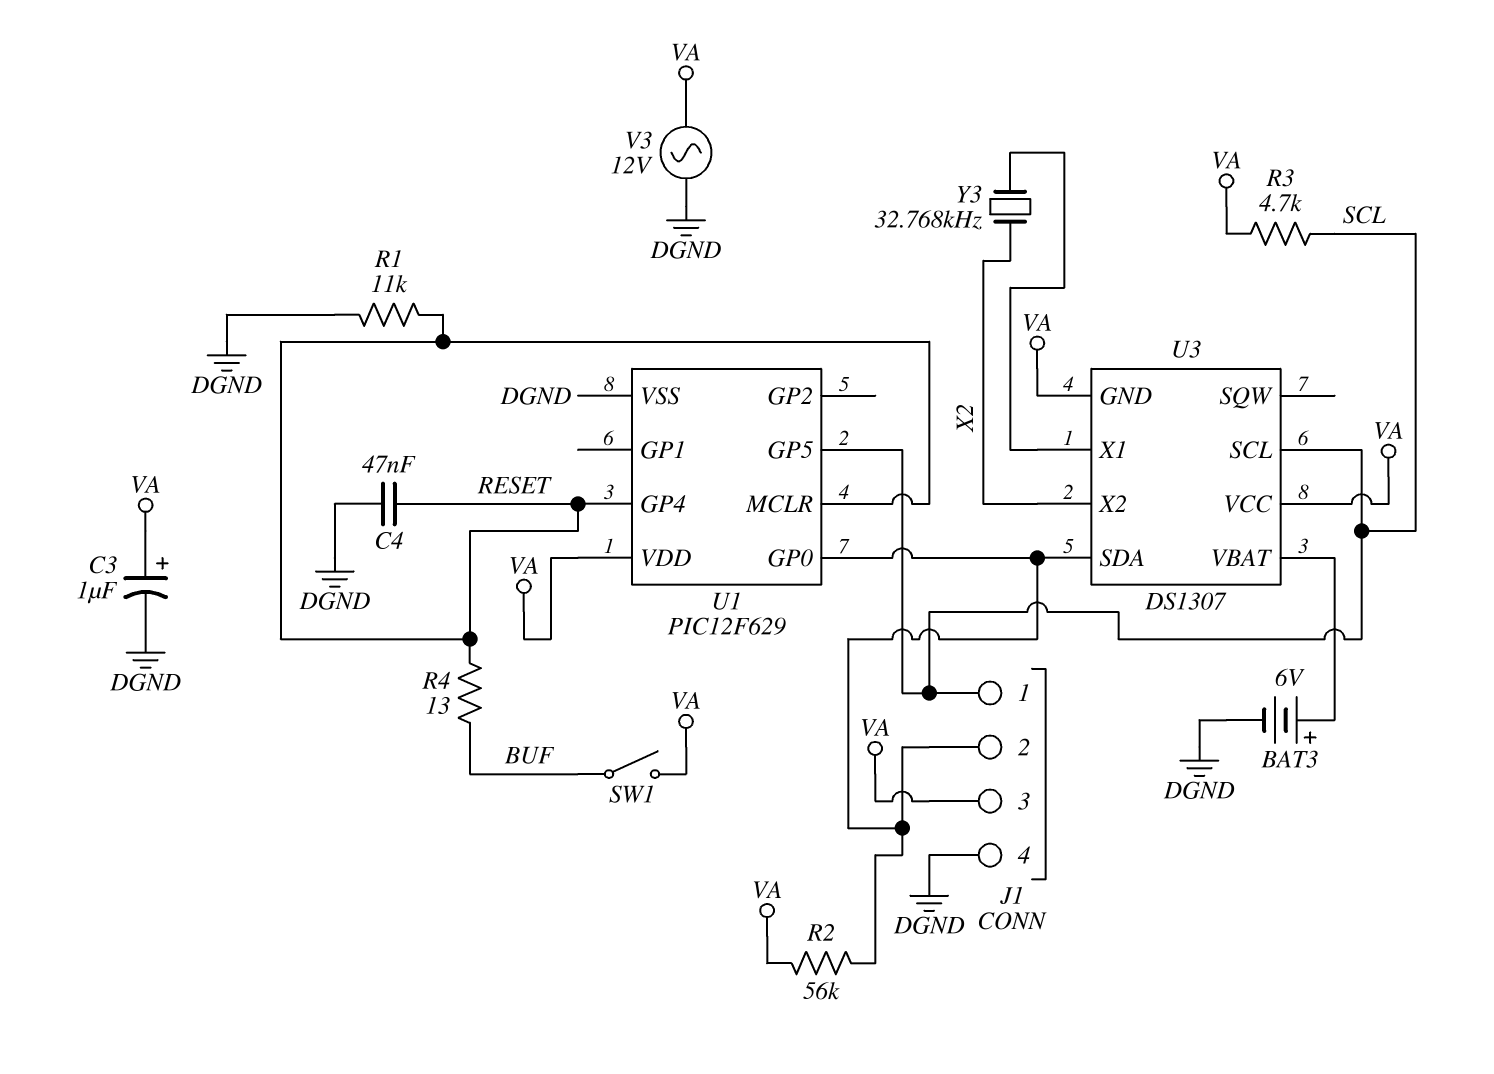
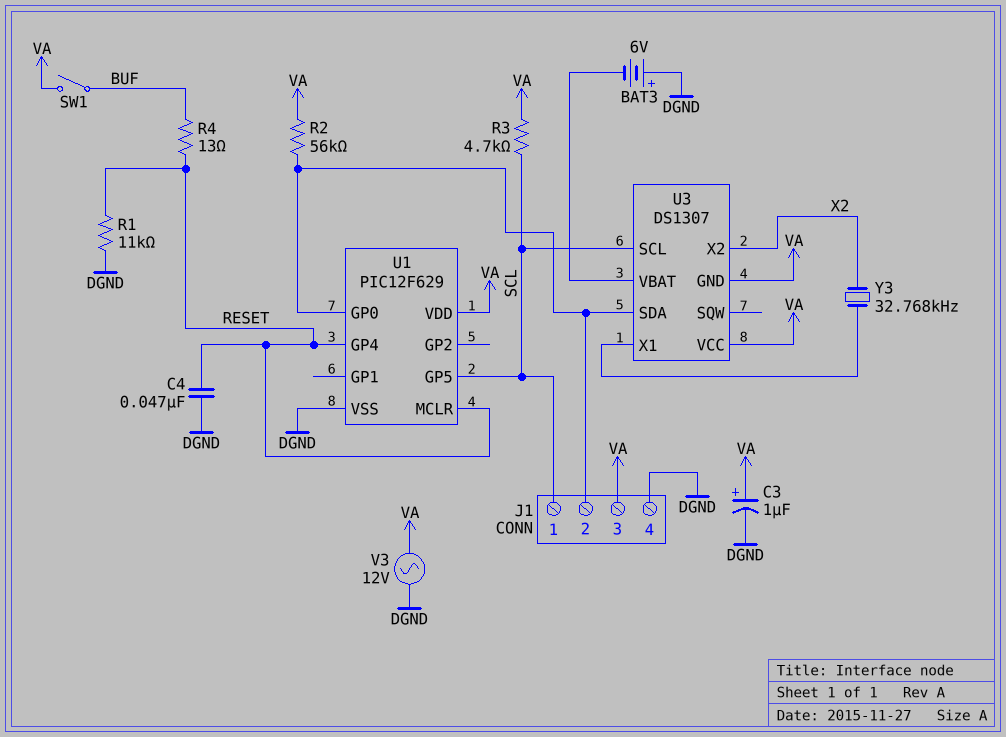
BAT3: 6V (plus U3/VBAT, minus DGND) -> 6V (plus DGND, minus U3/VBAT)

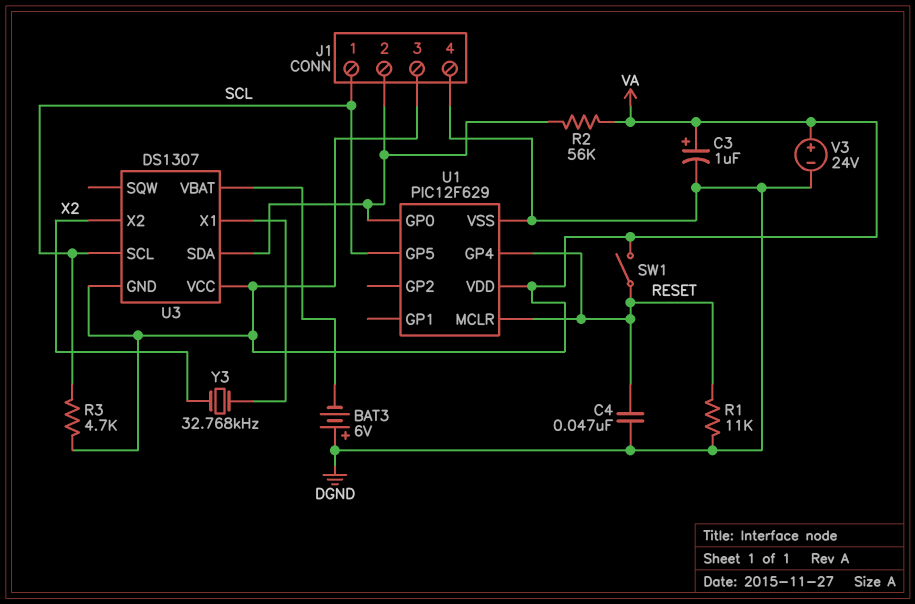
R4: 13 (BUF, RESET) -> none
SW1: switch (BUF, VA) -> switch (RESET, VA)
V3: AC 12V (DGND, VA) -> 24V (plus VA, minus DGND)

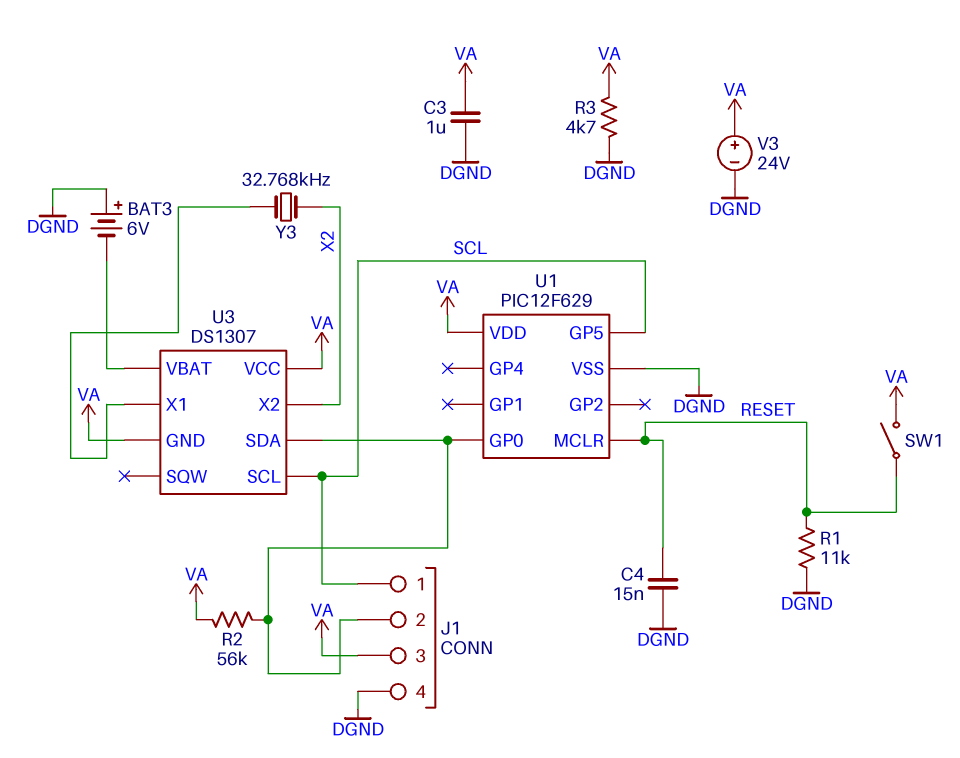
C3: 1uF (plus VA, minus DGND) -> 1uF (DGND, VA)
C4: 47nF (DGND, RESET) -> 15nF (DGND, RESET)
R3: 4.7k (SCL, VA) -> 4.7k (DGND, VA)
U1 pin GP4: RESET -> none

